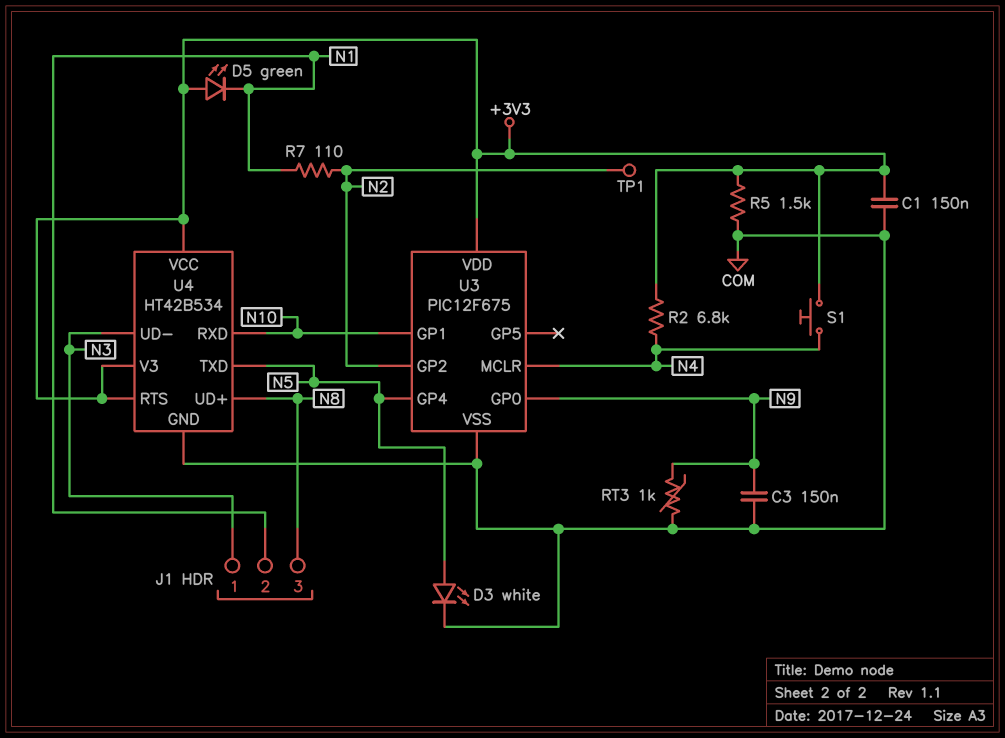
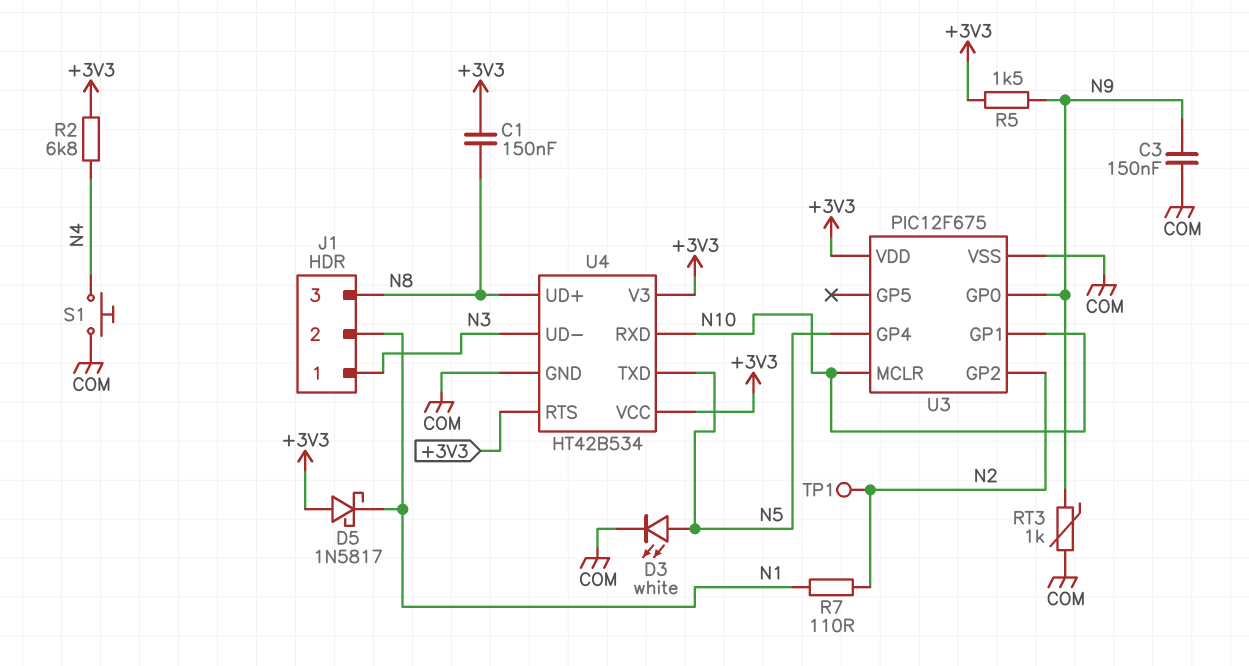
C1: 150nF (+3V3, COM) -> 150nF (+3V3, N8)
D5: LED green (A +3V3, K N1) -> schottky 1N5817 (A +3V3, K N1)
R5: 1.5k (+3V3, COM) -> 1.5k (+3V3, N9)
S1: button (+3V3, N4) -> button (COM, N4)
U3 pin MCLR: N4 -> N10

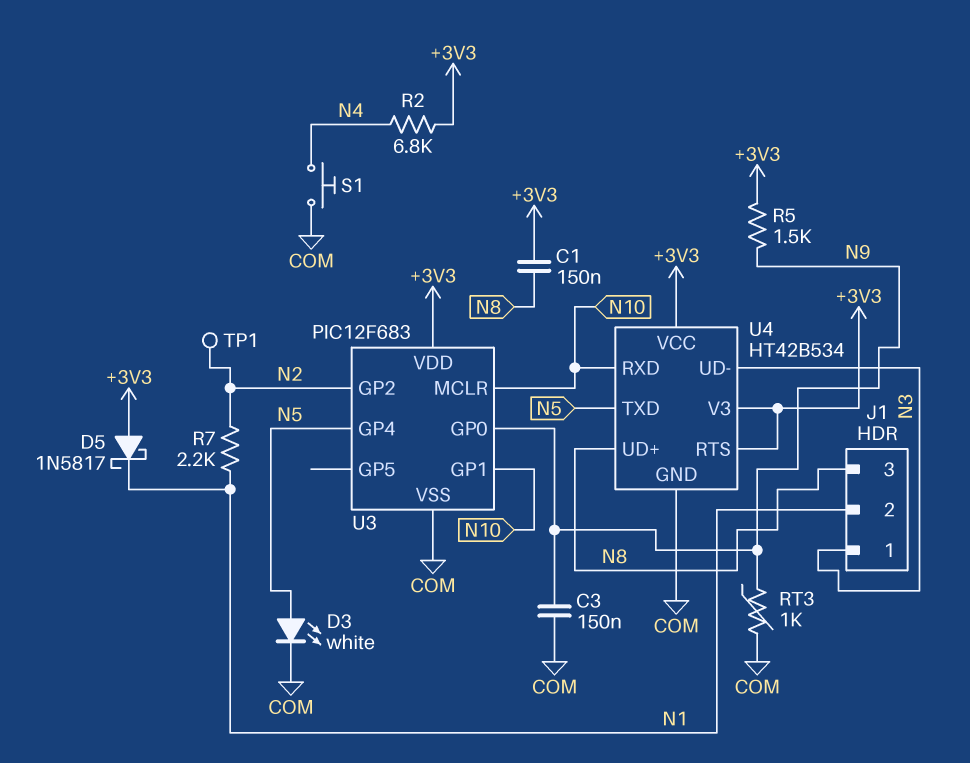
R7: 110 (N1, N2) -> 2.2k (N1, N2)
U3: PIC12F675 -> PIC12F683

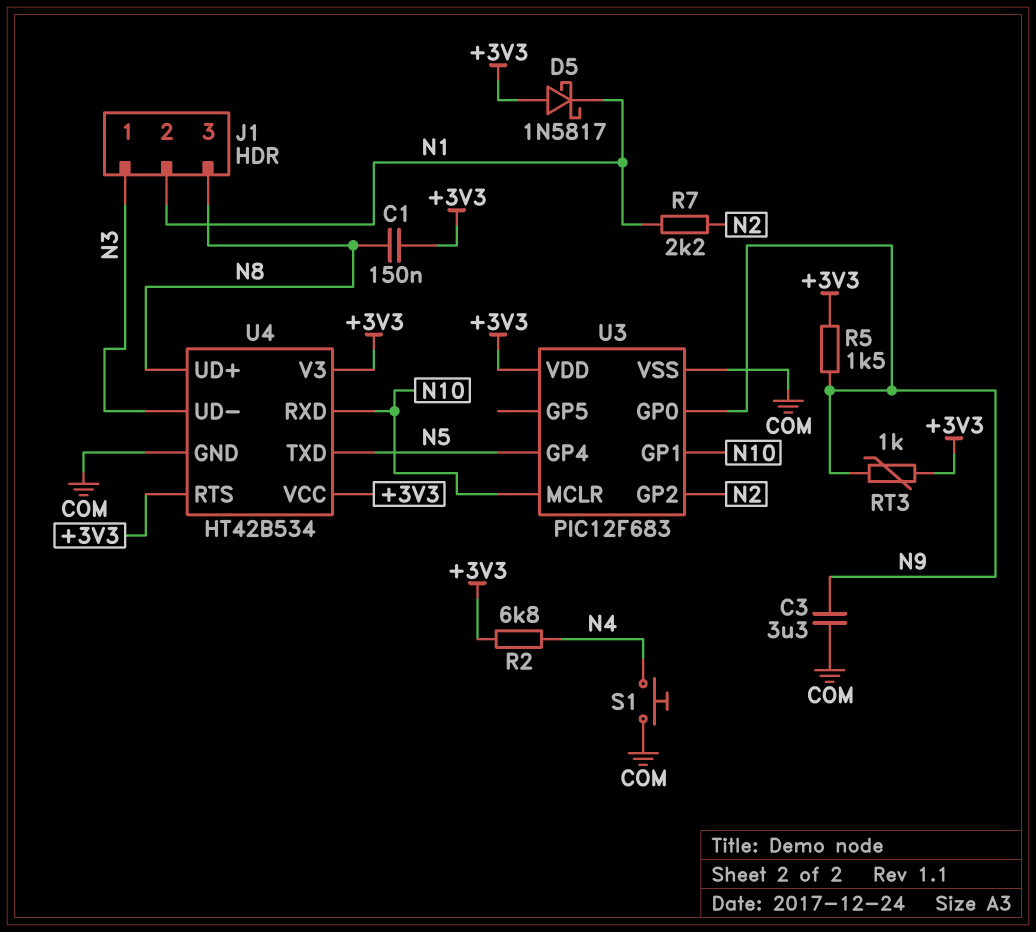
C3: 150nF (COM, N9) -> 3.3uF (COM, N9)
D3: LED white (A N5, K COM) -> none
RT3: 1k (COM, N9) -> 1k (+3V3, N9)
TP1: test point (N2) -> none

